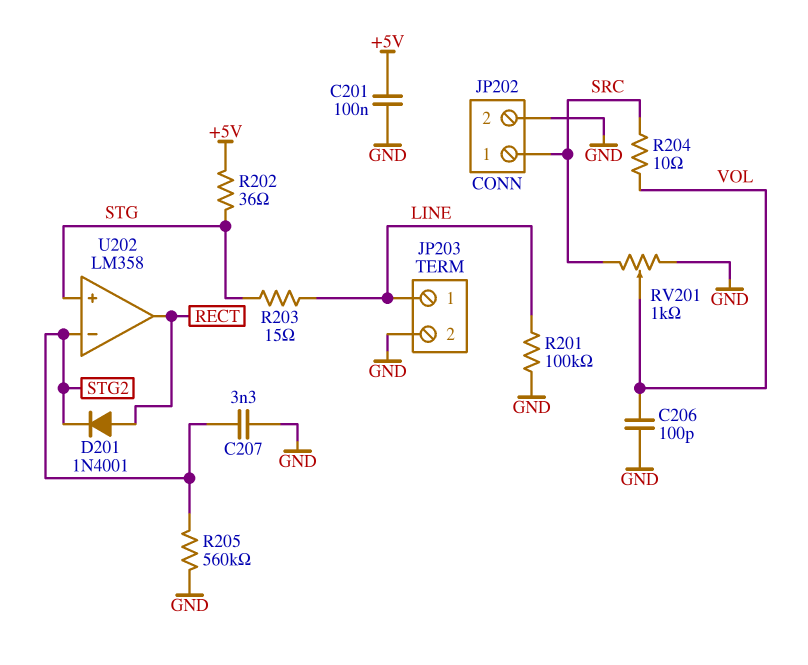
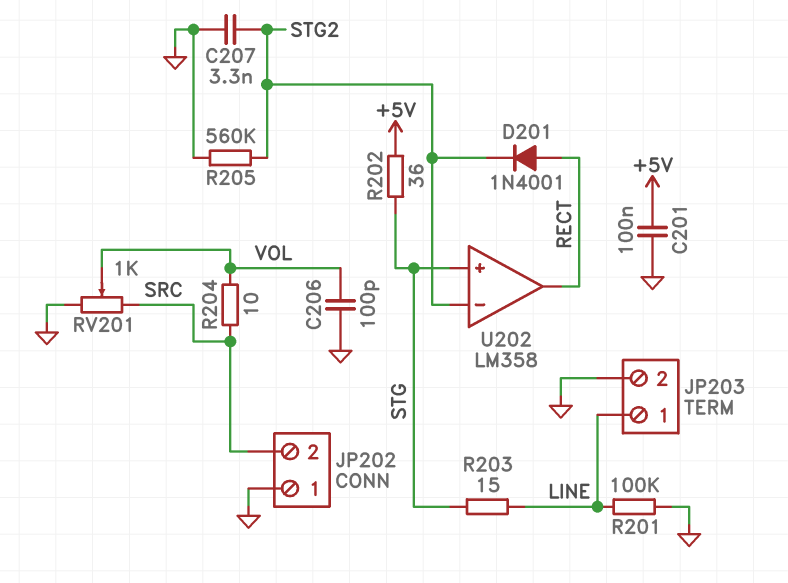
JP202 pin 1: SRC -> GND
JP202 pin 2: GND -> SRC

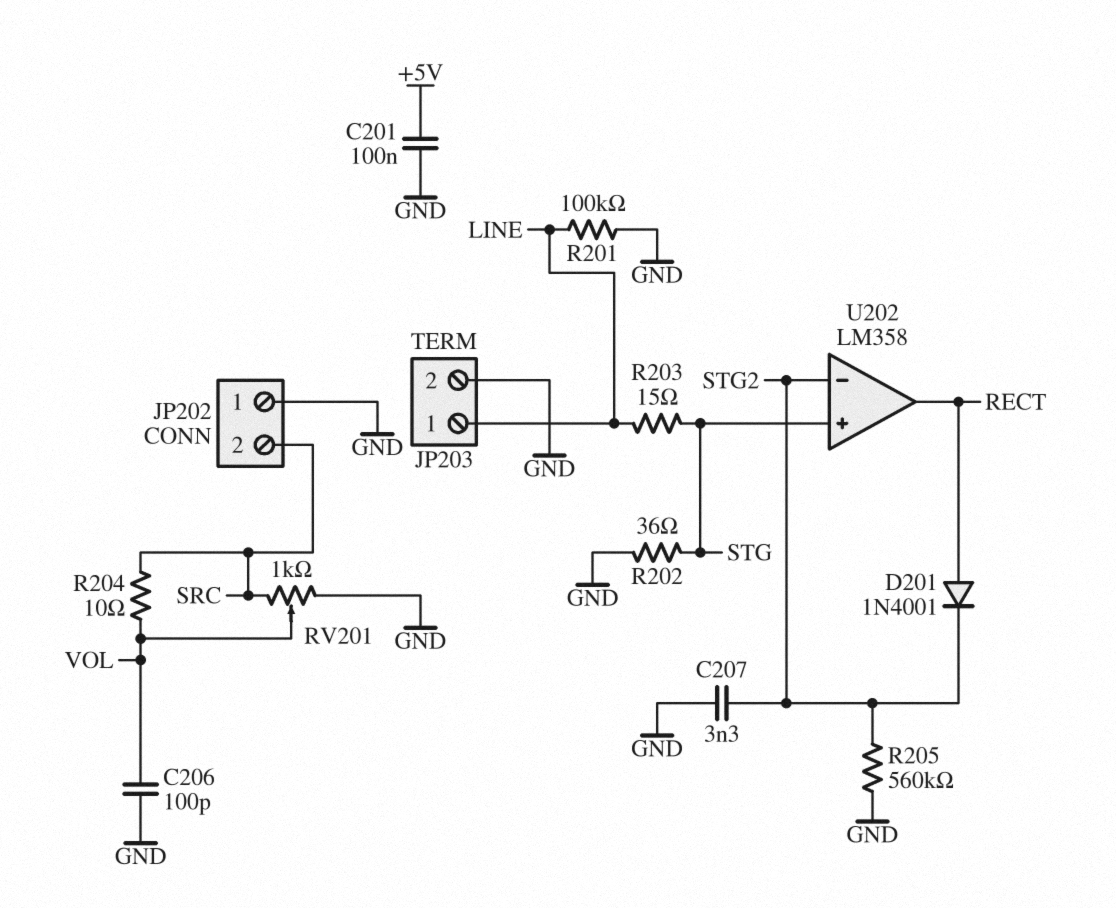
R202: 36 (+5V, STG) -> 36 (GND, STG)

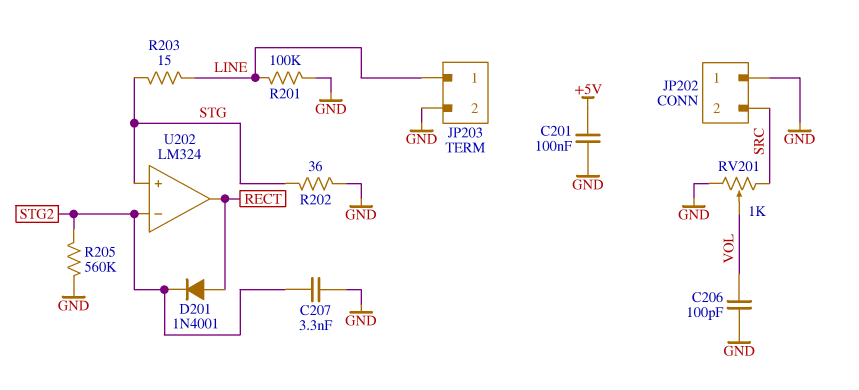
R204: 10 (SRC, VOL) -> none
U202: LM358 -> LM324

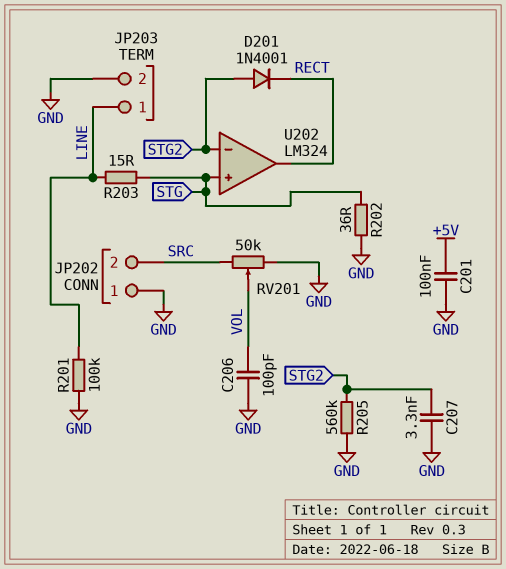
D201: diode 1N4001 (A RECT, K STG2) -> diode 1N4001 (A STG2, K RECT)
RV201: 1k (GND, SRC, wiper VOL) -> 50k (GND, SRC, wiper VOL)

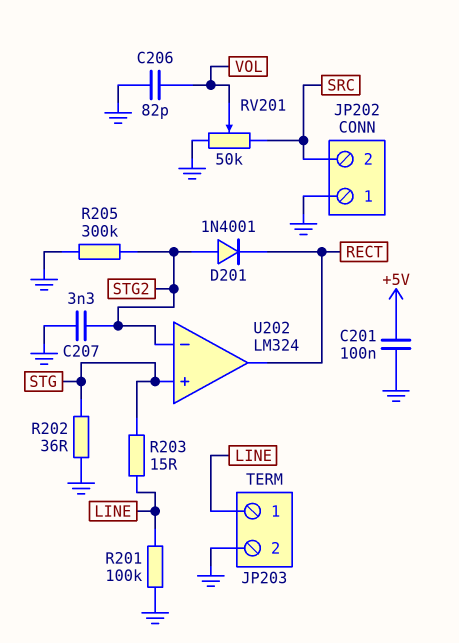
C206: 100pF (GND, VOL) -> 82pF (GND, VOL)
R205: 560k (GND, STG2) -> 300k (GND, STG2)

